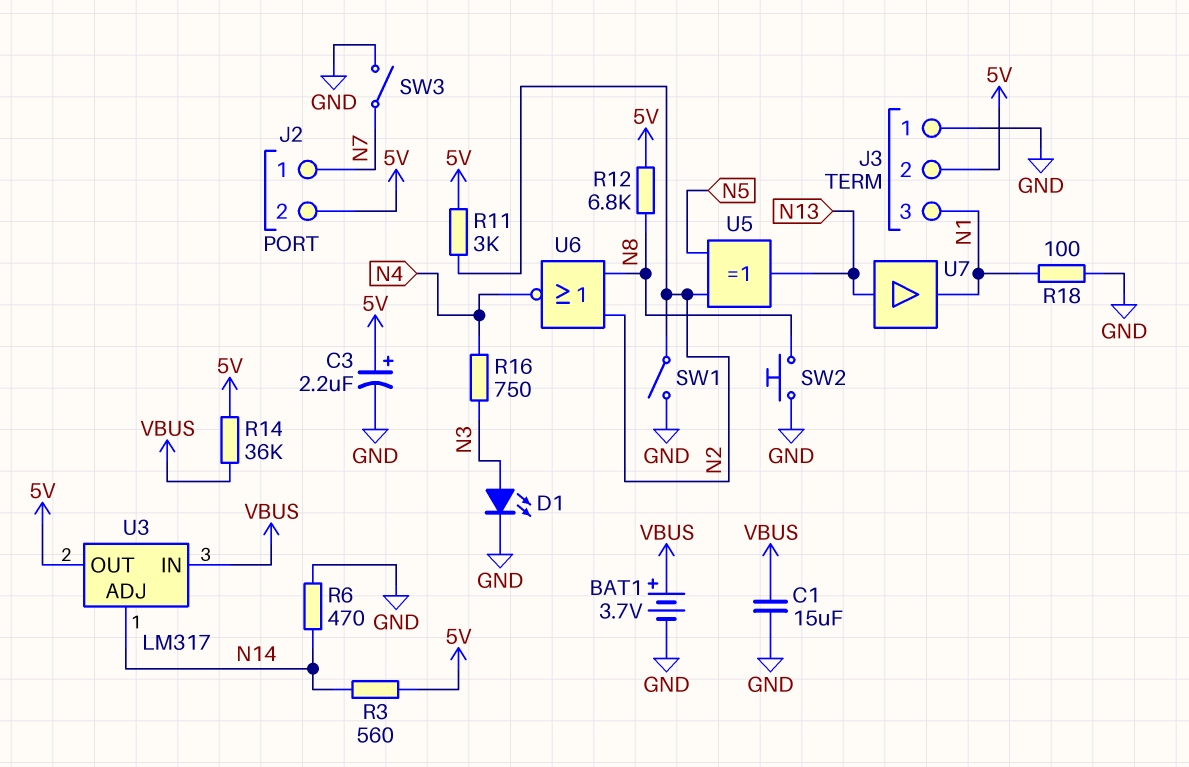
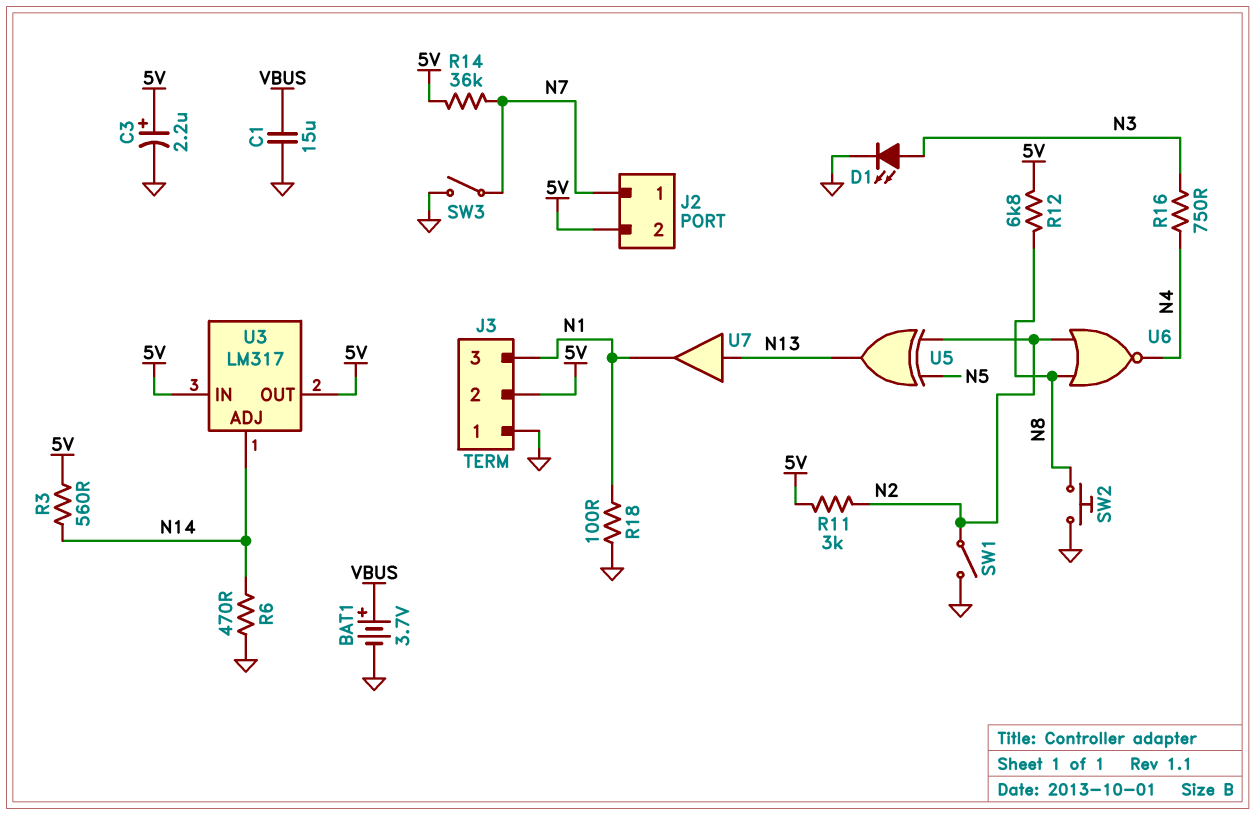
R14: 36k (5V, VBUS) -> 36k (5V, N7)
U3 pin IN: VBUS -> 5V

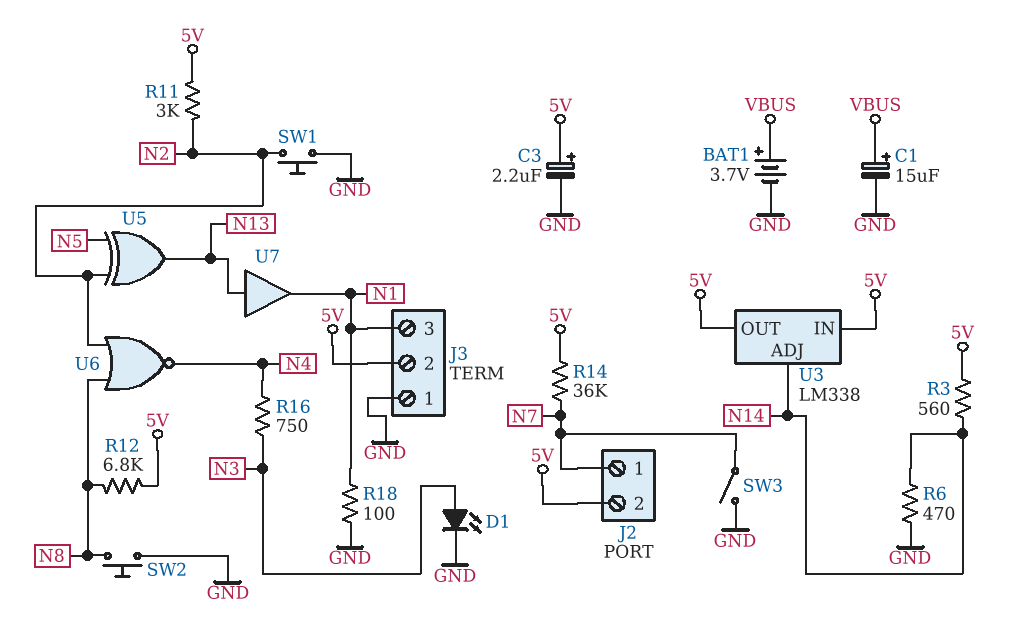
C1: 15uF (GND, VBUS) -> 15uF (plus VBUS, minus GND)
SW1: switch (GND, N2) -> button (GND, N2)
U3: LM317 -> LM338

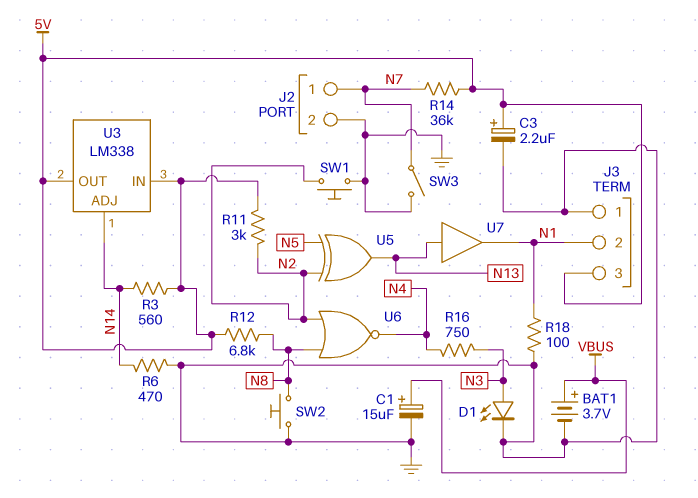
J2 pin 2: 5V -> GND
J3 pin 2: 5V -> N1
J3 pin 3: N1 -> 5V

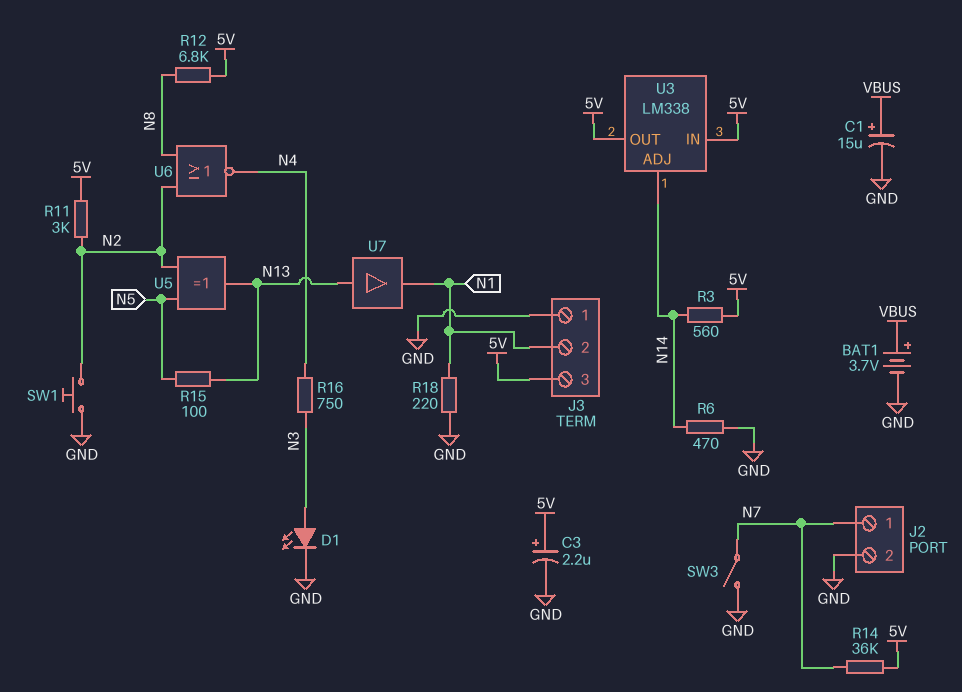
R15: none -> 100 (N5, N13)
R18: 100 (GND, N1) -> 220 (GND, N1)
SW2: button (GND, N8) -> none

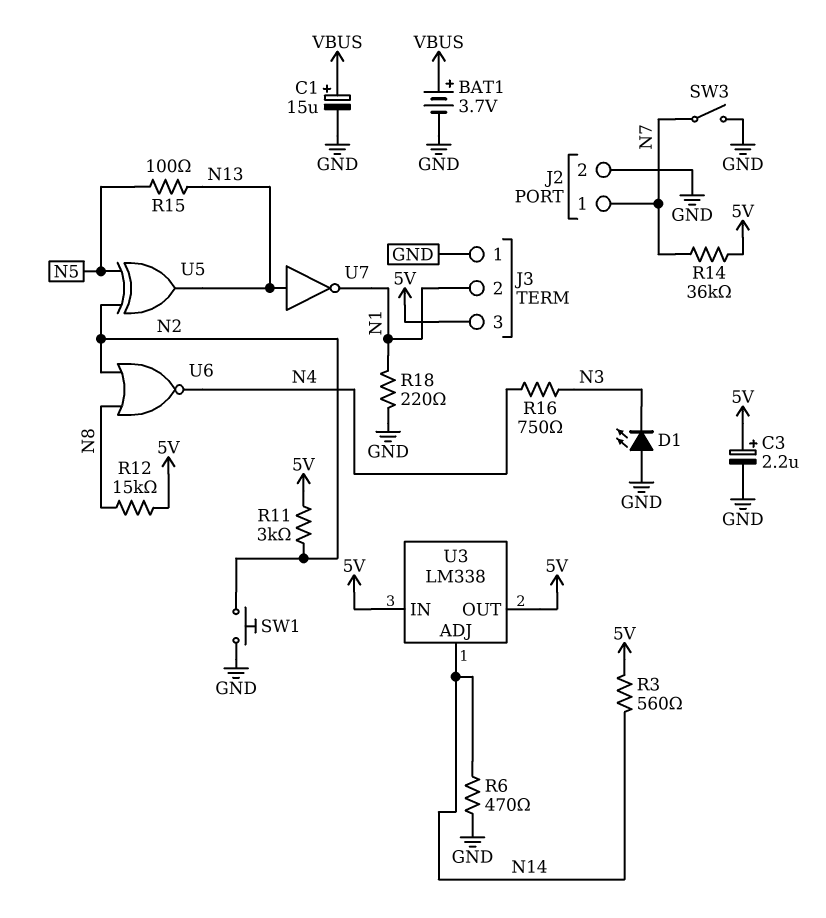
D1: LED (A N3, K GND) -> LED (A GND, K N3)
R12: 6.8k (5V, N8) -> 15k (5V, N8)
U7: buffer (in N13, out N1) -> NOT (in N13, out N1)

